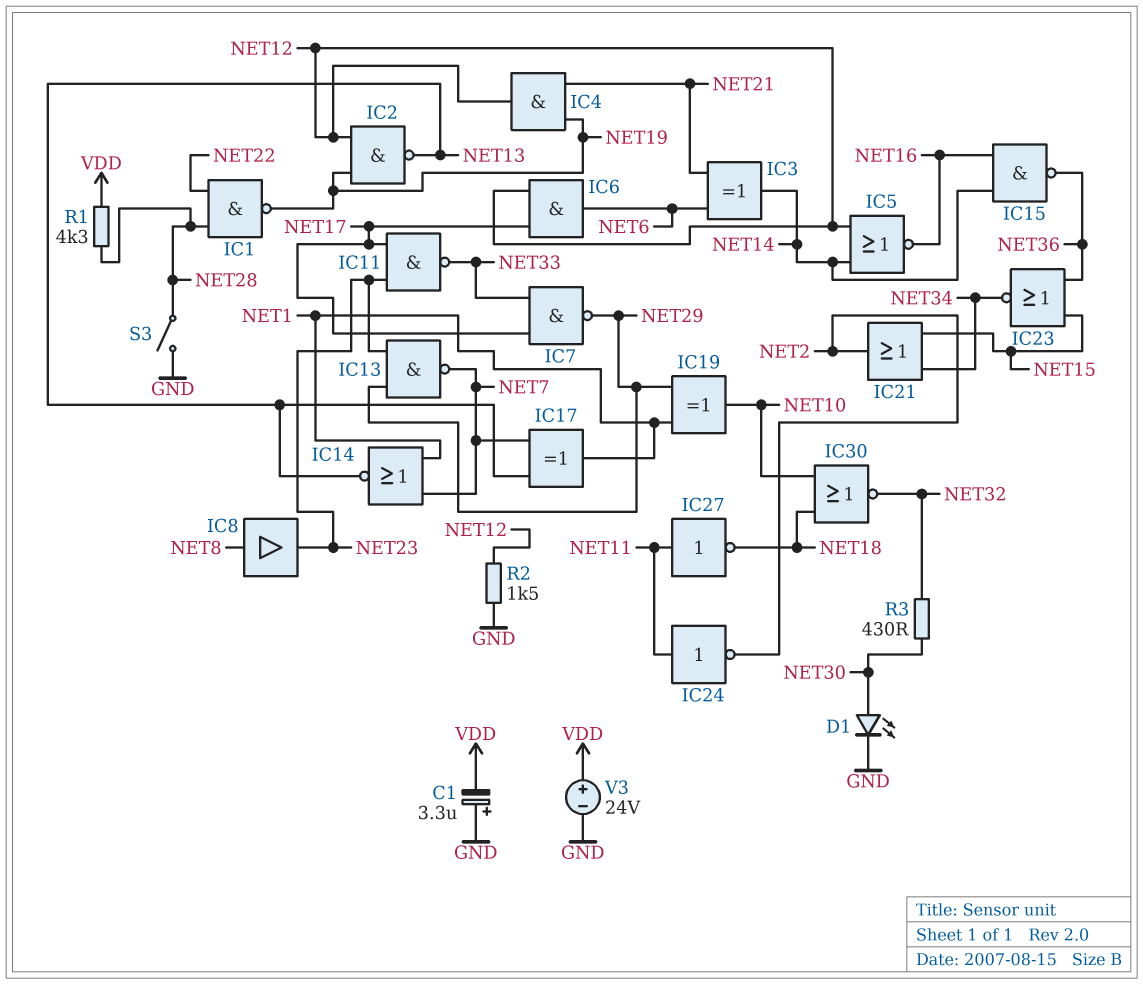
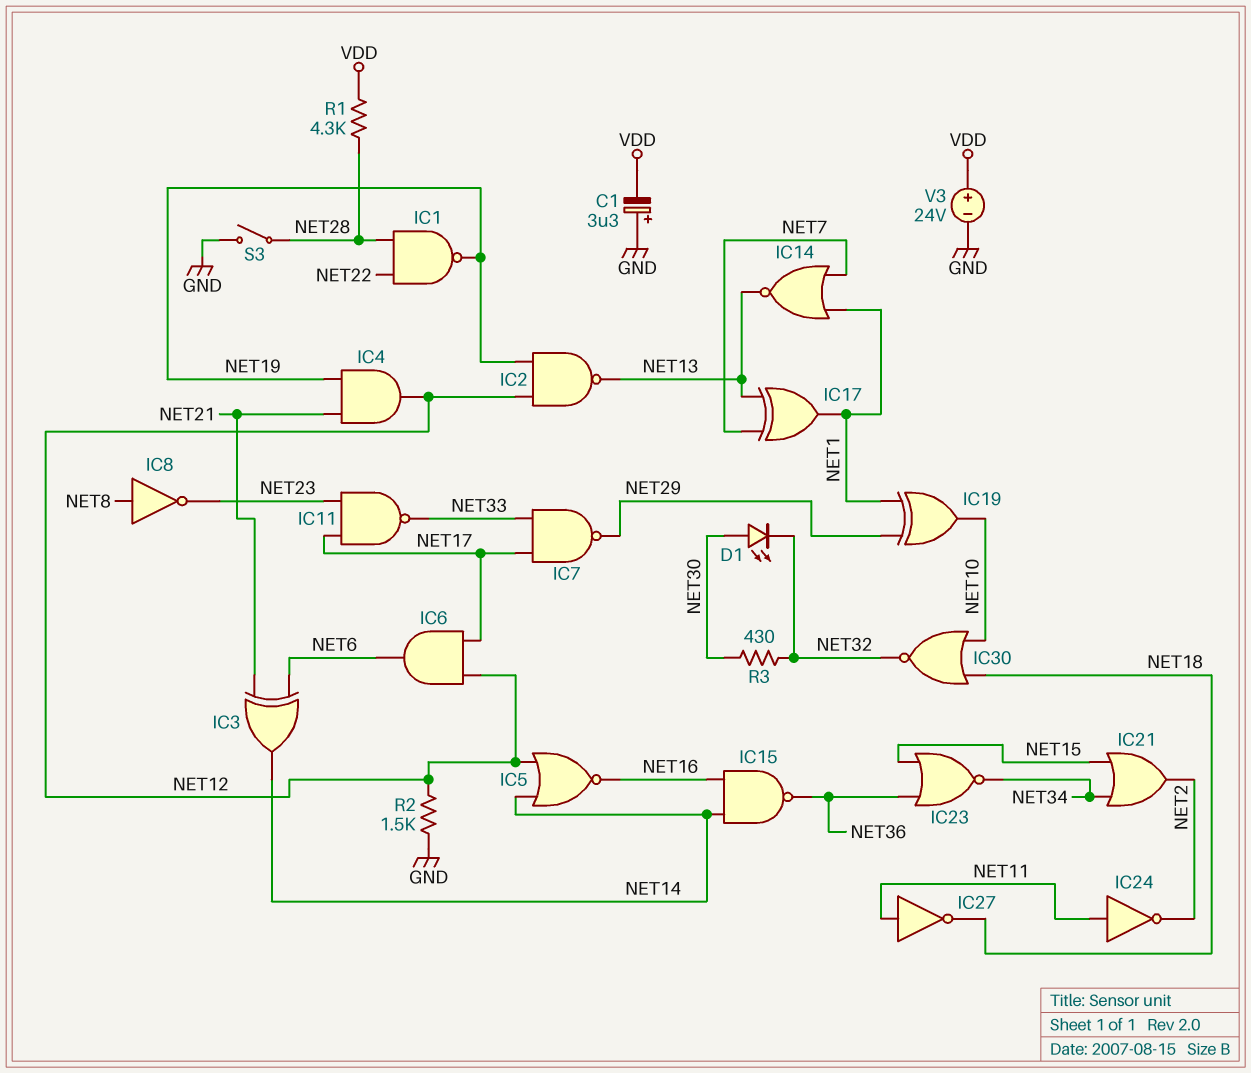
D1: LED (A NET30, K GND) -> LED (A NET30, K NET32)
IC8: buffer (in NET8, out NET23) -> NOT (in NET8, out NET23)
IC13: NAND (in NET23, in NET29, out NET7) -> none

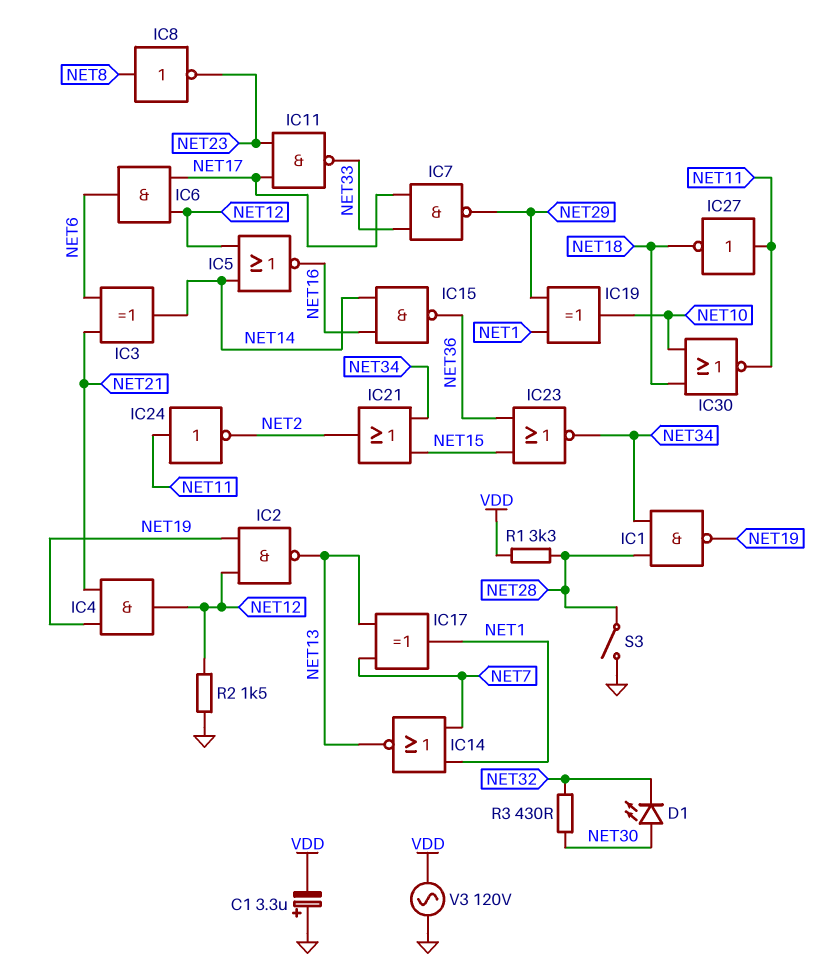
IC1: NAND (in NET22, in NET28, out NET19) -> NAND (in NET28, in NET34, out NET19)
IC30: NOR (in NET10, in NET18, out NET32) -> NOR (in NET10, in NET18, out NET11)
R1: 4.3k (NET28, VDD) -> 3.3k (NET28, VDD)
V3: 24V (plus VDD, minus GND) -> AC 120V (GND, VDD)

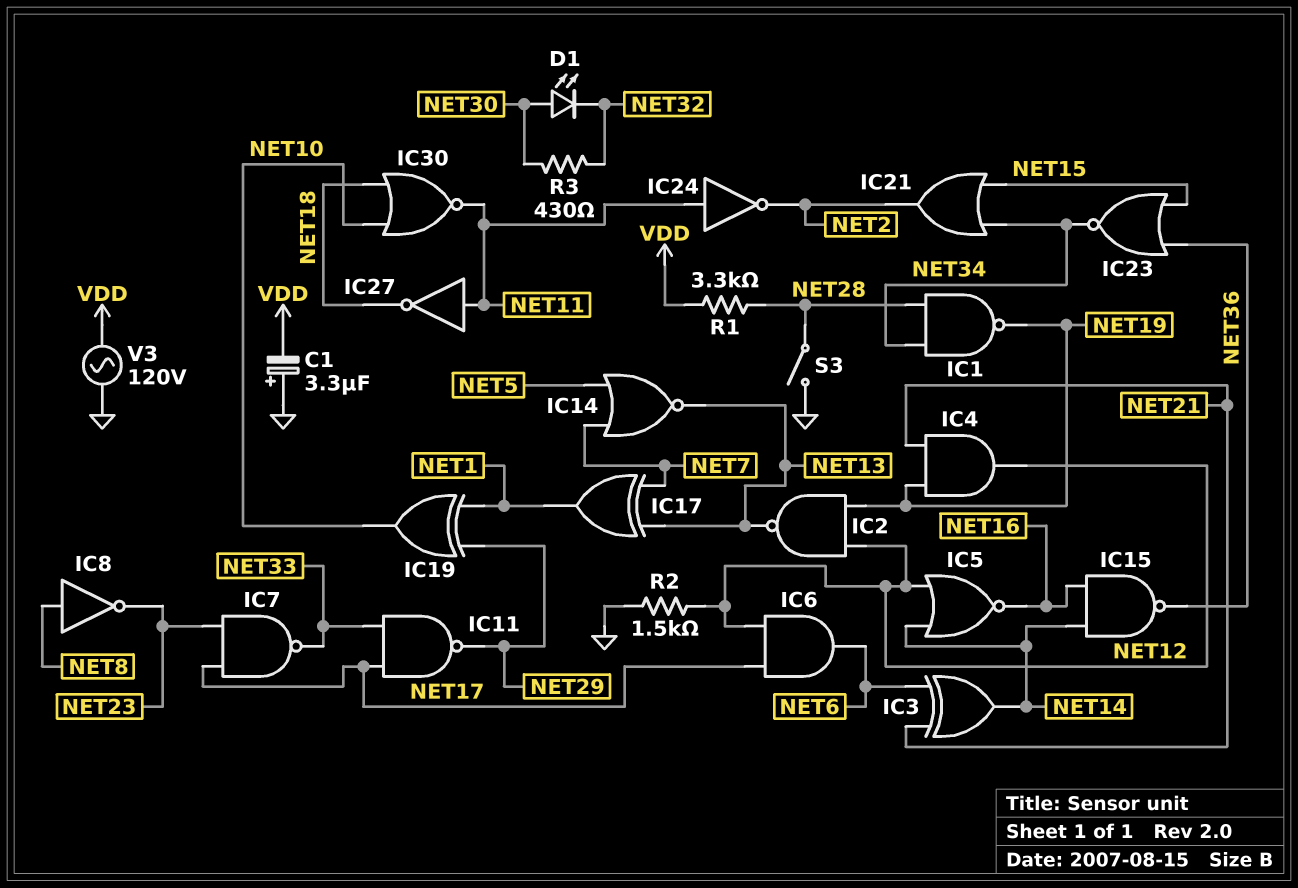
IC7: NAND (in NET17, in NET33, out NET29) -> NAND (in NET17, in NET23, out NET33)
IC11: NAND (in NET17, in NET23, out NET33) -> NAND (in NET17, in NET33, out NET29)
IC14: NOR (in NET1, in NET7, out NET13) -> NOR (in NET5, in NET7, out NET13)

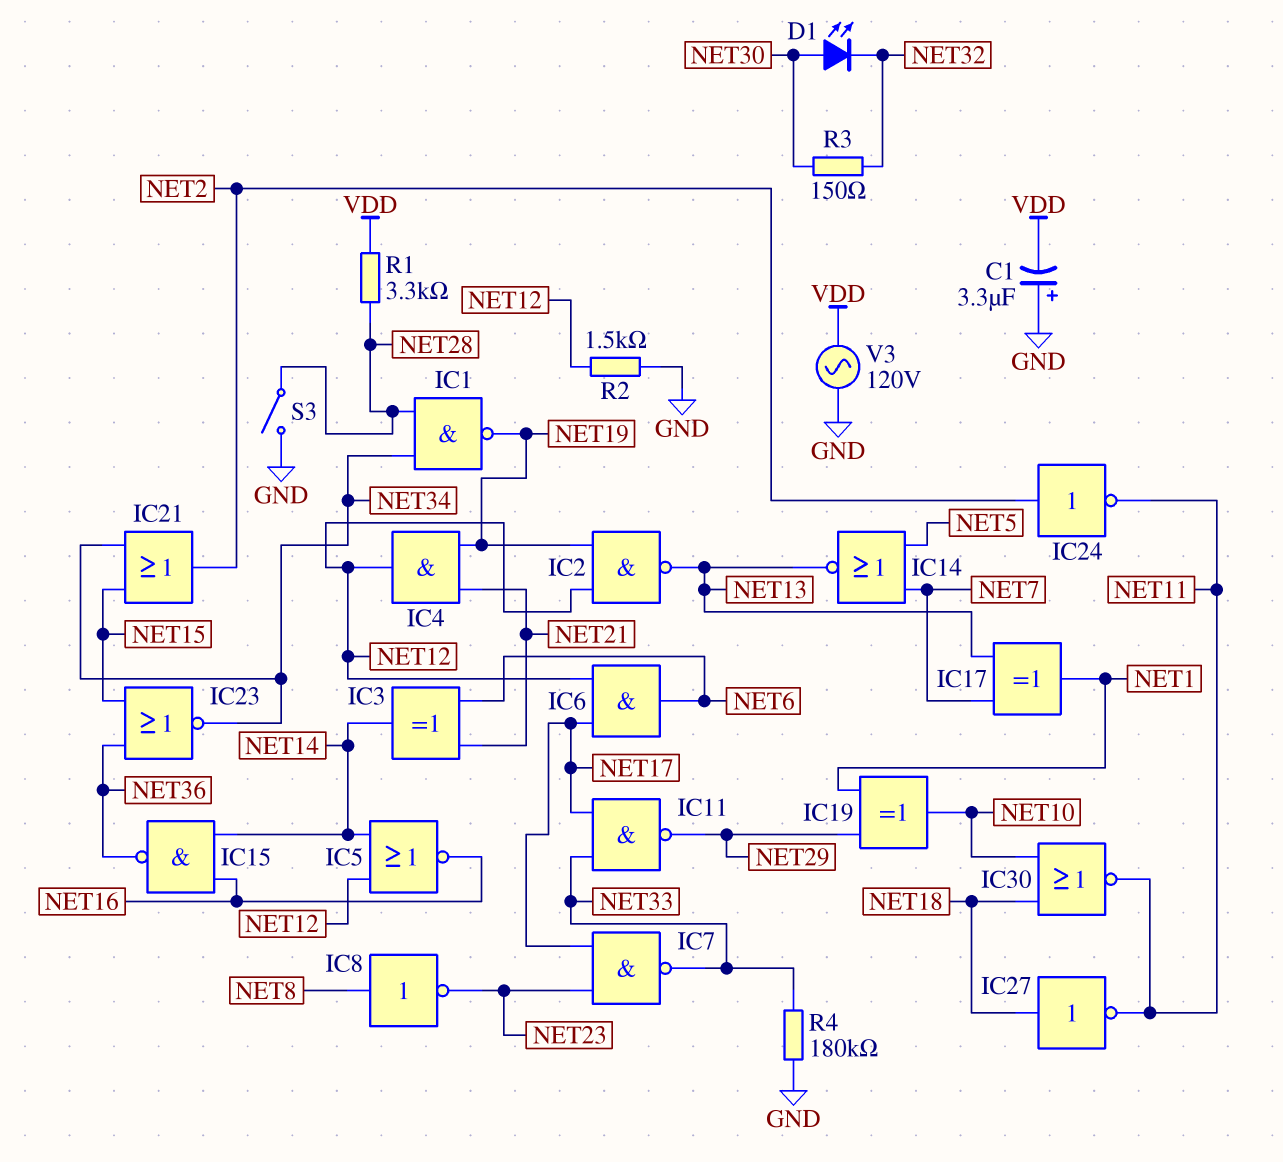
IC24: NOT (in NET11, out NET2) -> NOT (in NET2, out NET11)
IC27: NOT (in NET11, out NET18) -> NOT (in NET18, out NET11)
R3: 430 (NET30, NET32) -> 150 (NET30, NET32)
R4: none -> 180k (GND, NET33)

